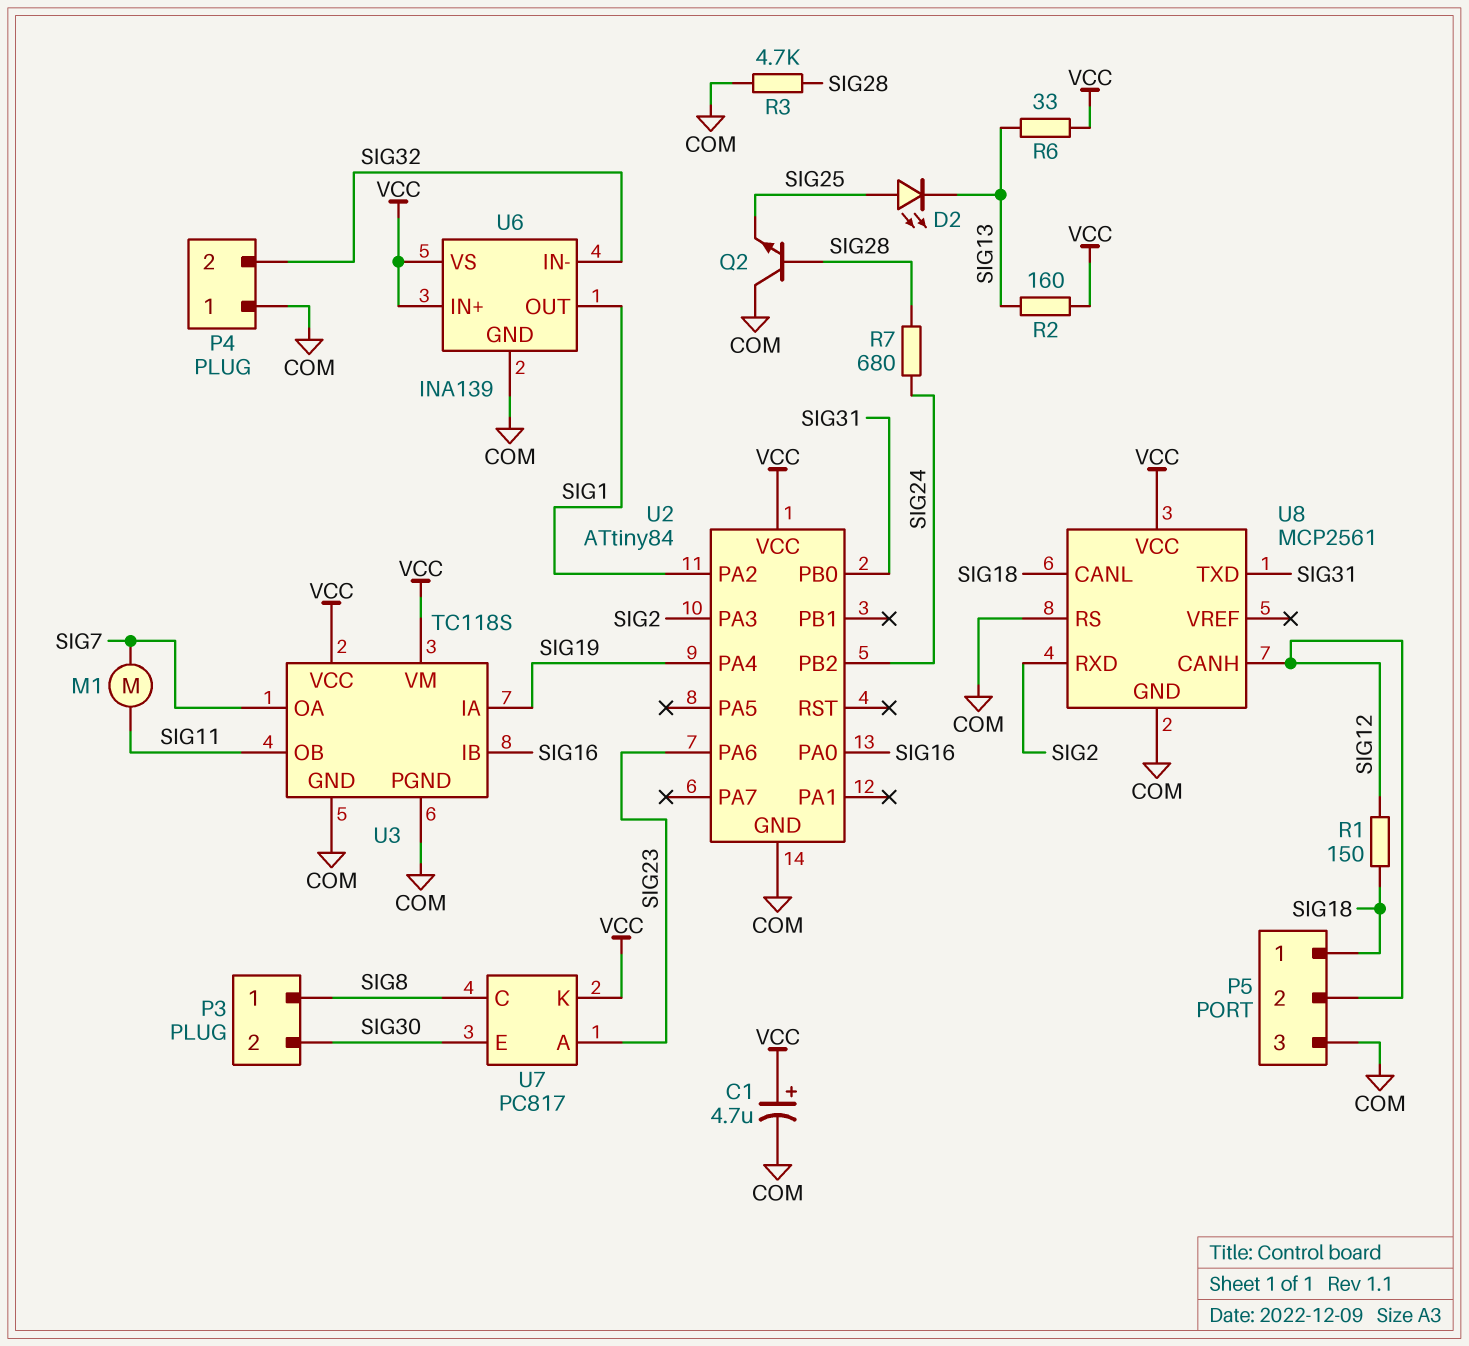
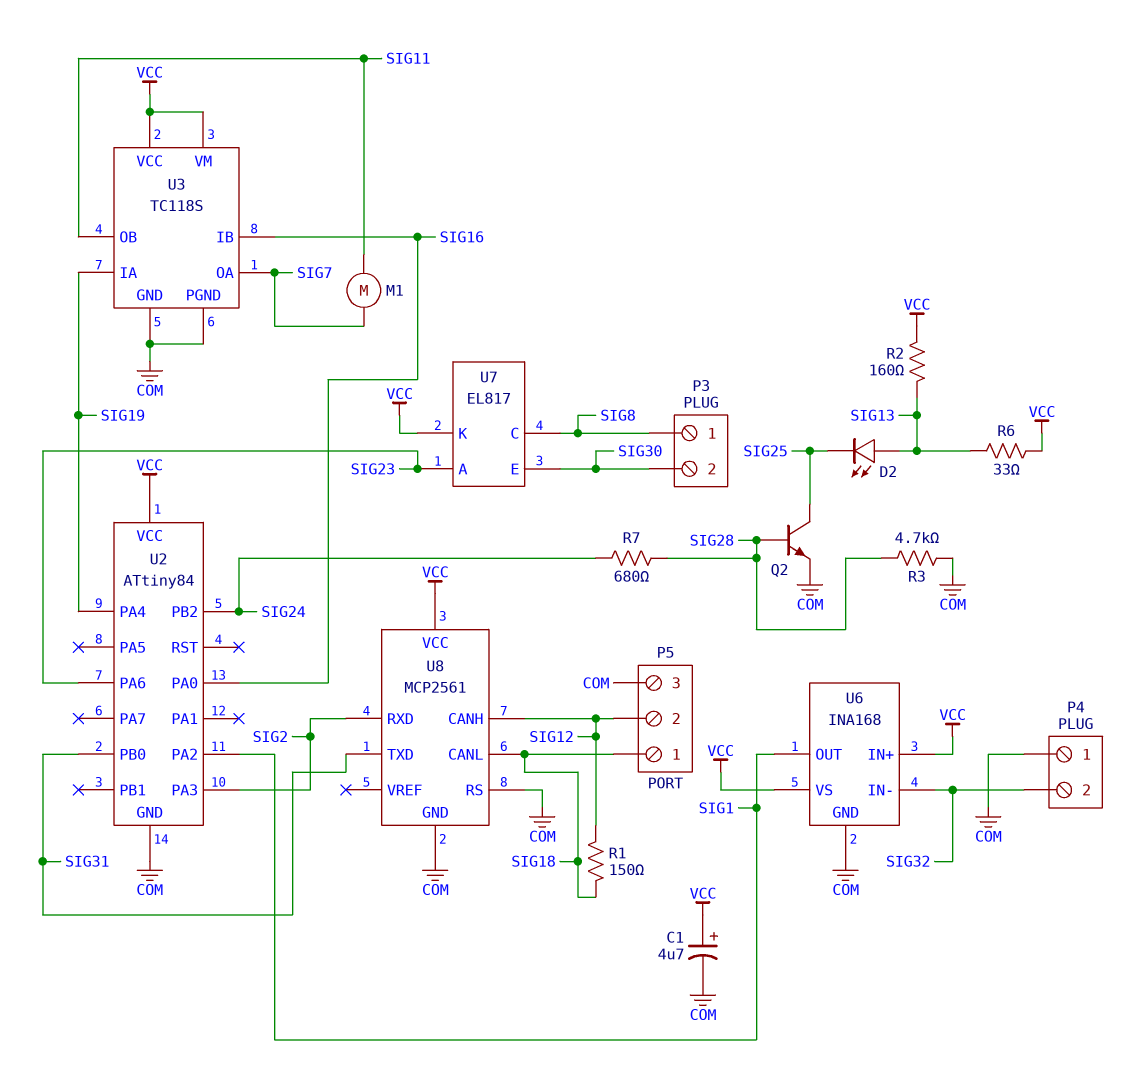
D2: LED (A SIG25, K SIG13) -> LED (A SIG13, K SIG25)
Q2: NPN (B SIG28, C COM, E SIG25) -> NPN (B SIG28, C SIG25, E COM)
U6: INA139 -> INA168
U7: PC817 -> EL817

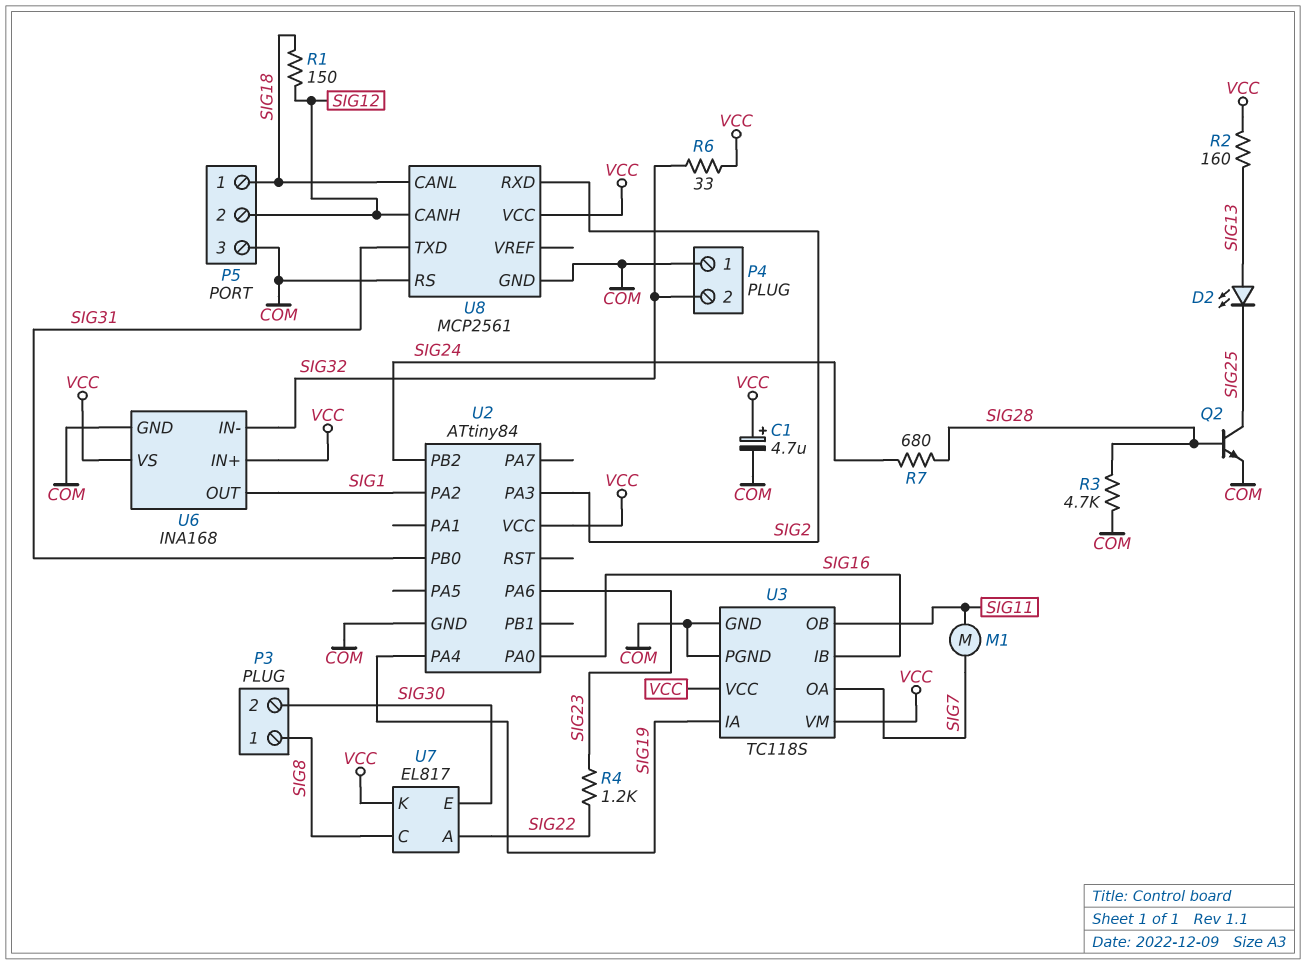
R4: none -> 1.2k (SIG22, SIG23)
R6: 33 (SIG13, VCC) -> 33 (SIG32, VCC)
U7 pin A: SIG23 -> SIG22

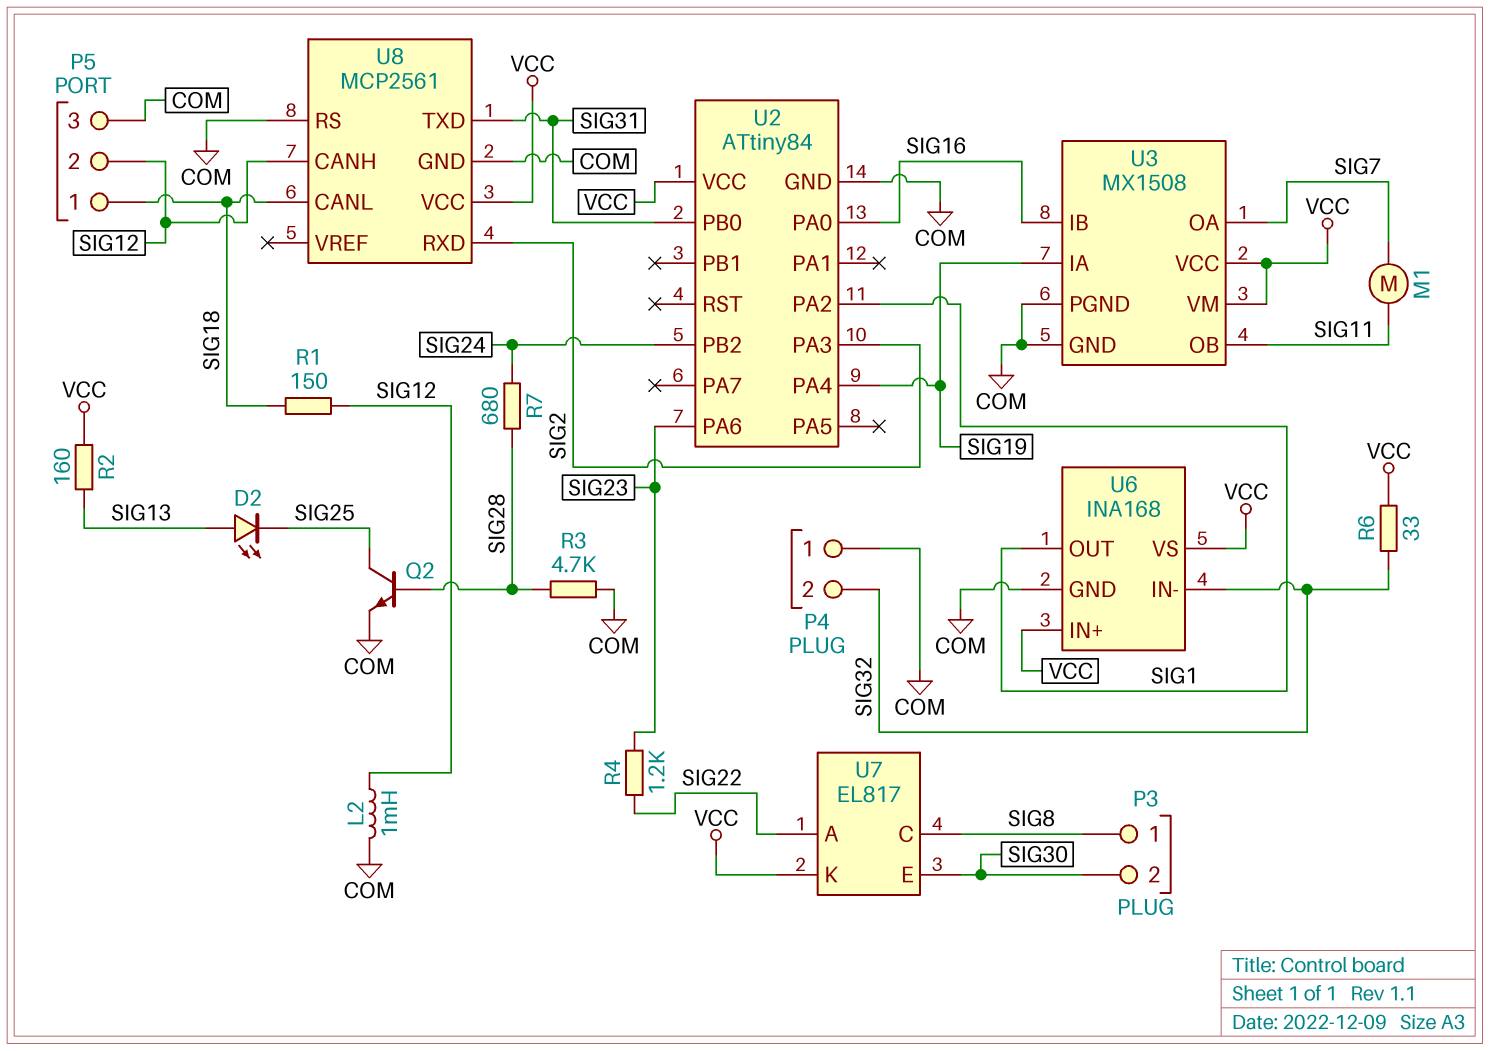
C1: 4.7uF (plus VCC, minus COM) -> none
L2: none -> 1mH (COM, SIG12)
U3: TC118S -> MX1508

